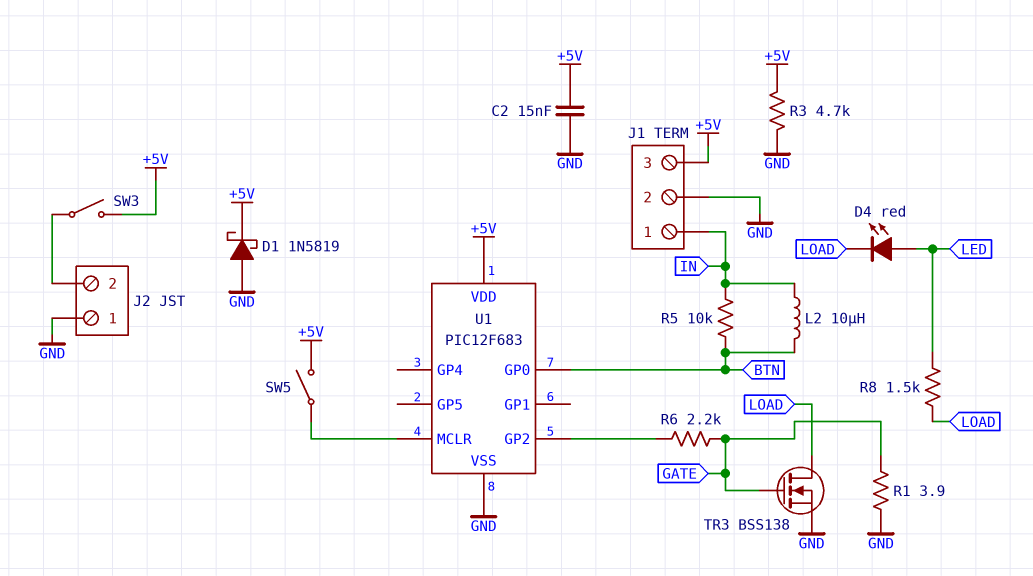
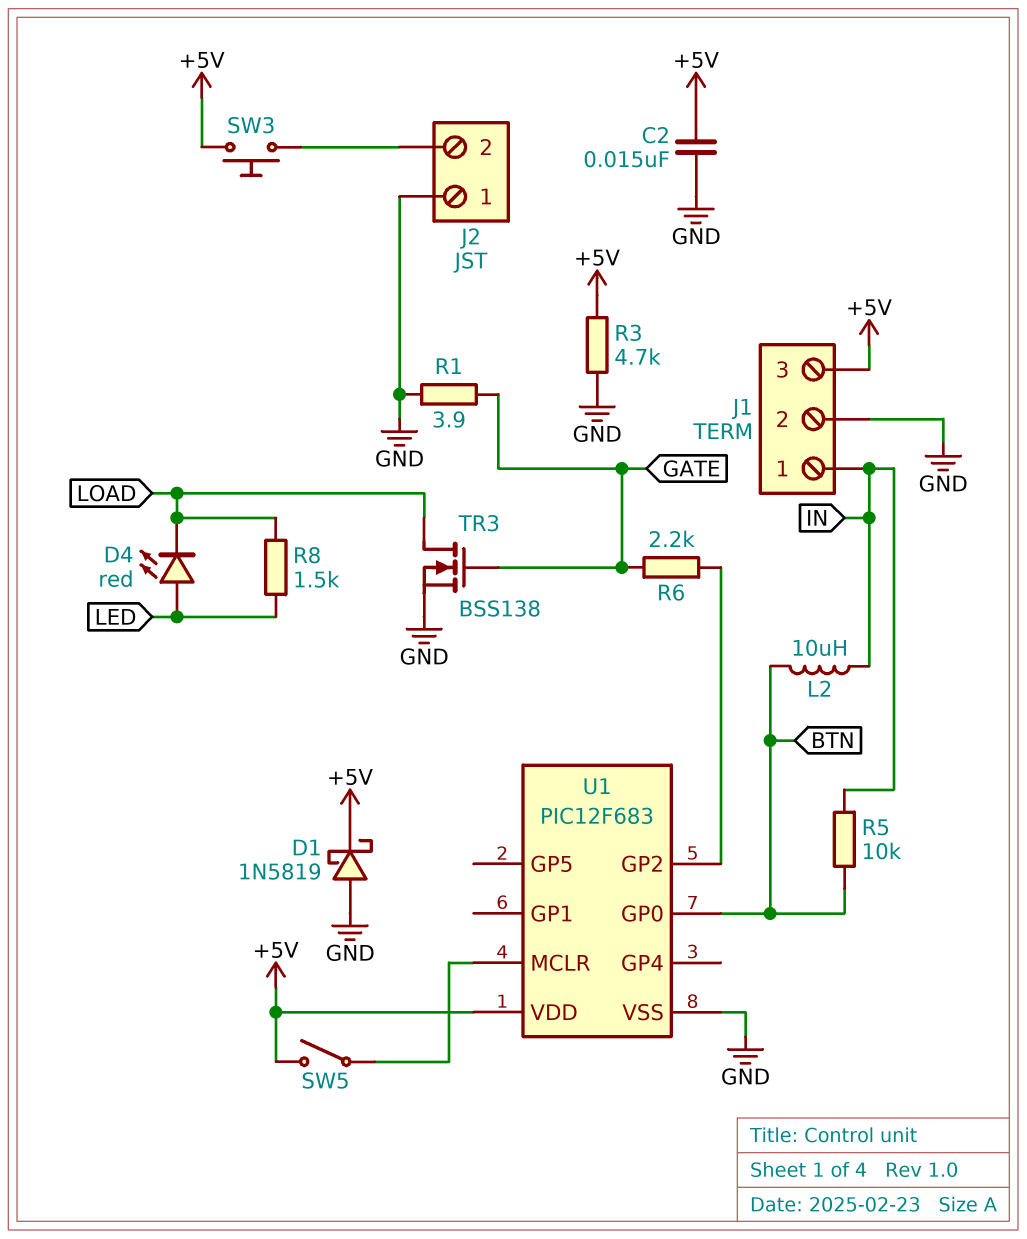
SW3: switch (+5V, J2/2) -> button (+5V, J2/2)

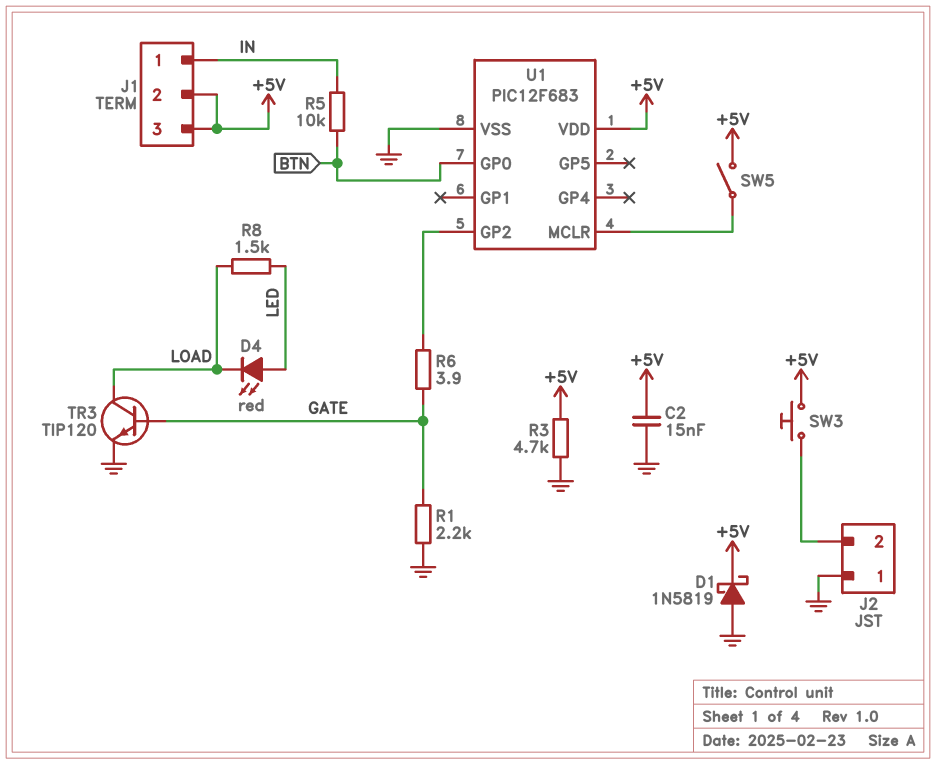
J1 pin 2: GND -> +5V
L2: 10uH (BTN, IN) -> none
R1: 3.9 (GATE, GND) -> 2.2k (GATE, GND)
R6: 2.2k (GATE, U1/GP2) -> 3.9 (GATE, U1/GP2)
TR3: NMOS BSS138 (G GATE, D LOAD, S GND) -> NPN TIP120 (B GATE, C LOAD, E GND)

